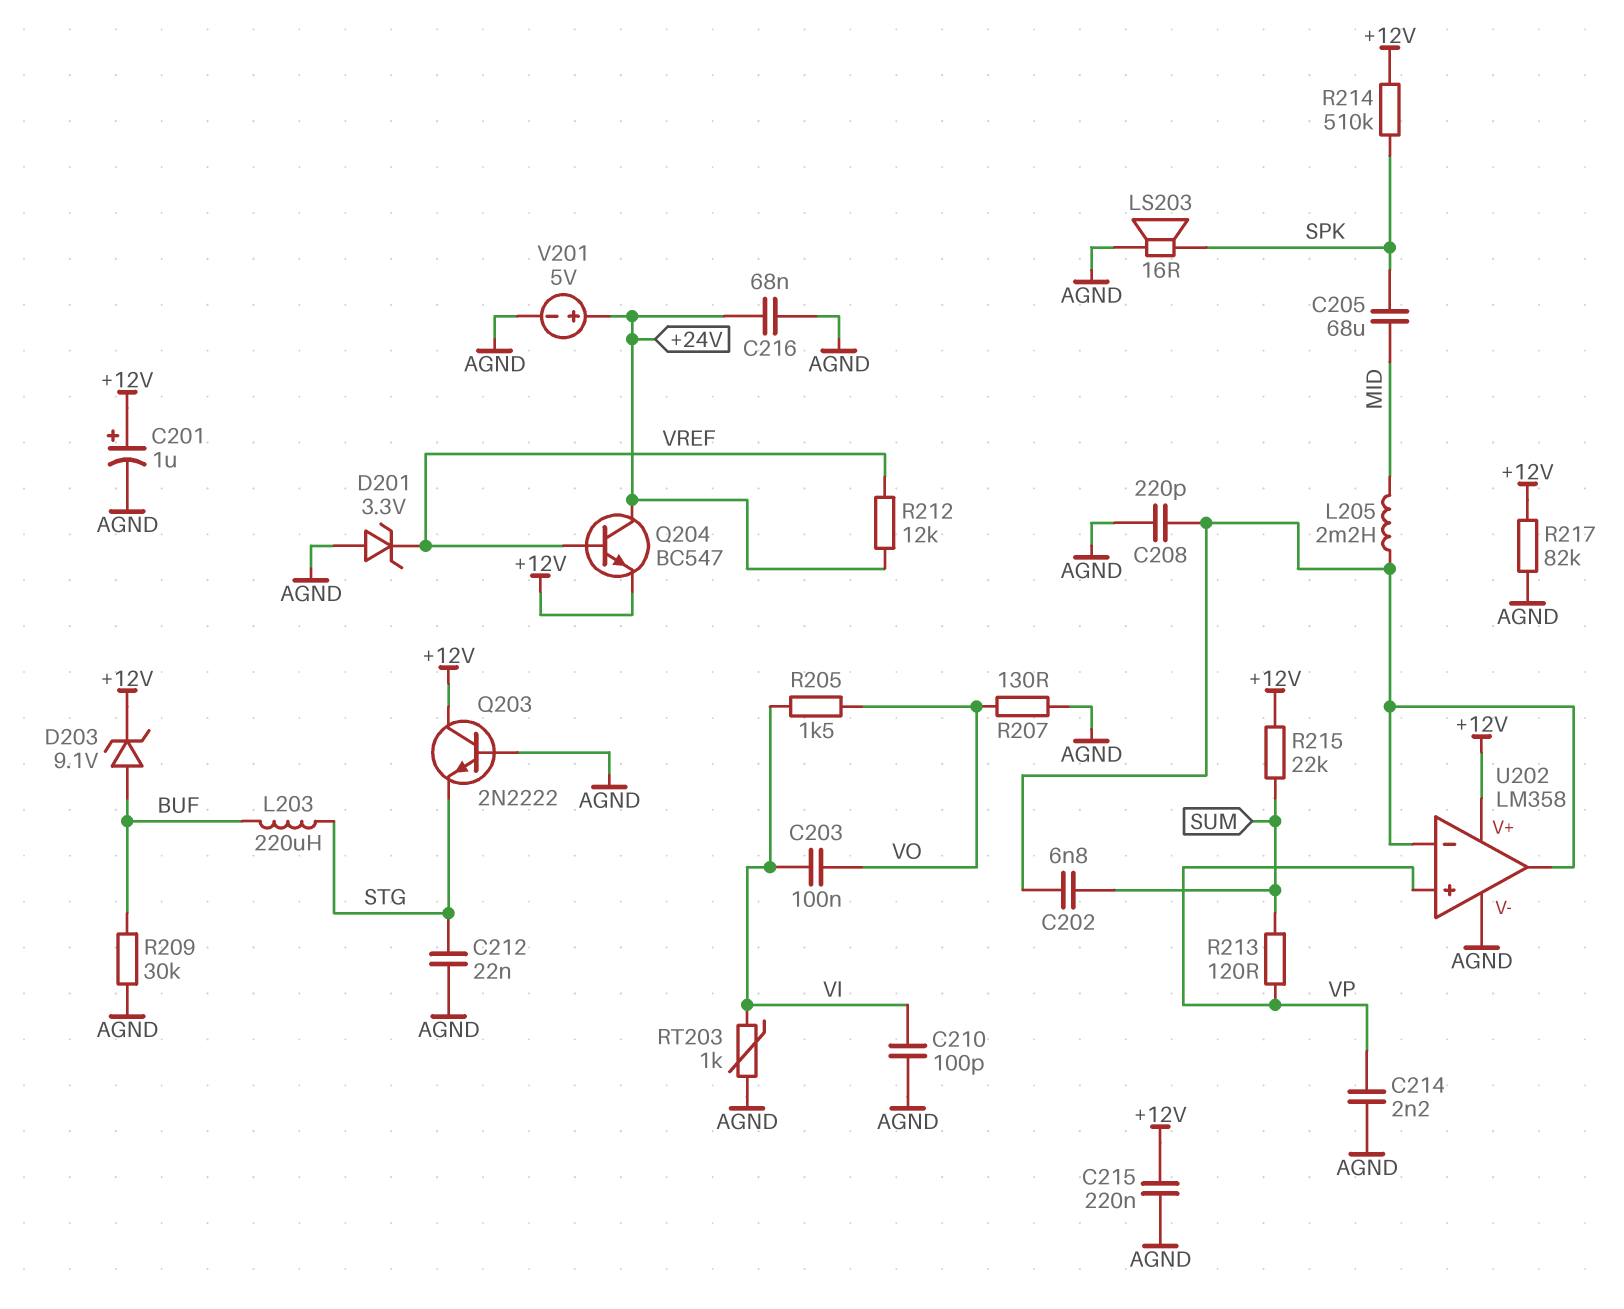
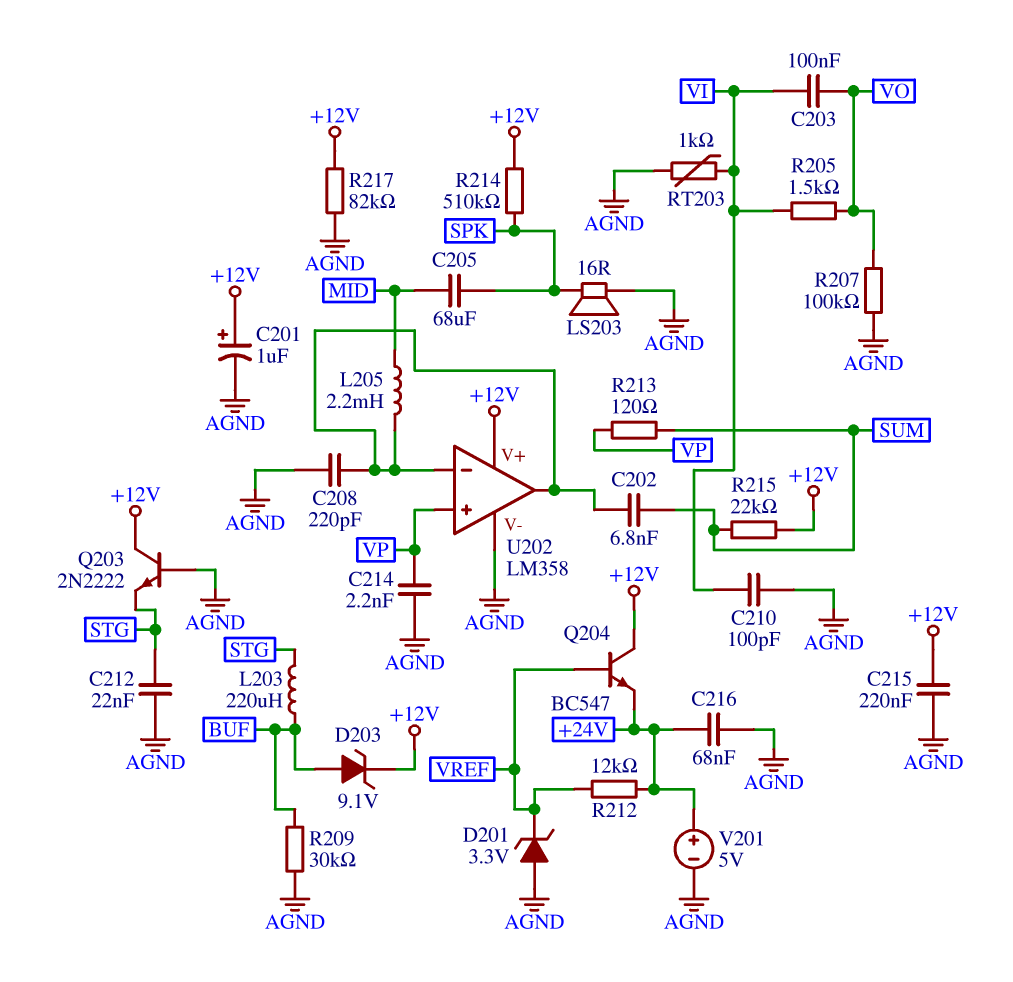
Q204: NPN BC547 (B VREF, C +24V, E +12V) -> NPN BC547 (B VREF, C +12V, E +24V)
R207: 130 (AGND, VO) -> 100k (AGND, VO)

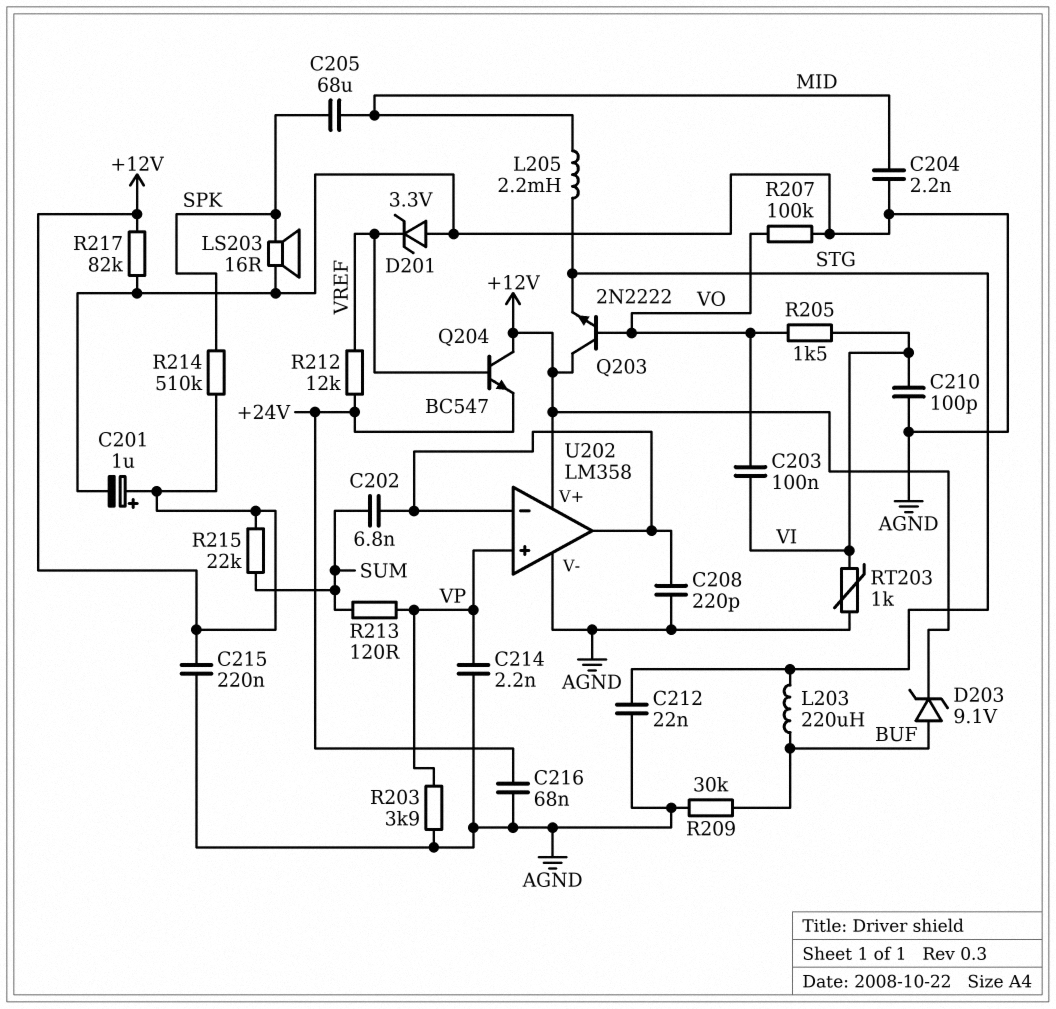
C204: none -> 2.2nF (AGND, MID)
L205: 2.2mH (MID, U202/in-) -> 2.2mH (MID, STG)
Q203: NPN 2N2222 (B AGND, C +12V, E STG) -> NPN 2N2222 (B VO, C +12V, E STG)
R203: none -> 3.9k (AGND, VP)
V201: 5V (plus +24V, minus AGND) -> none

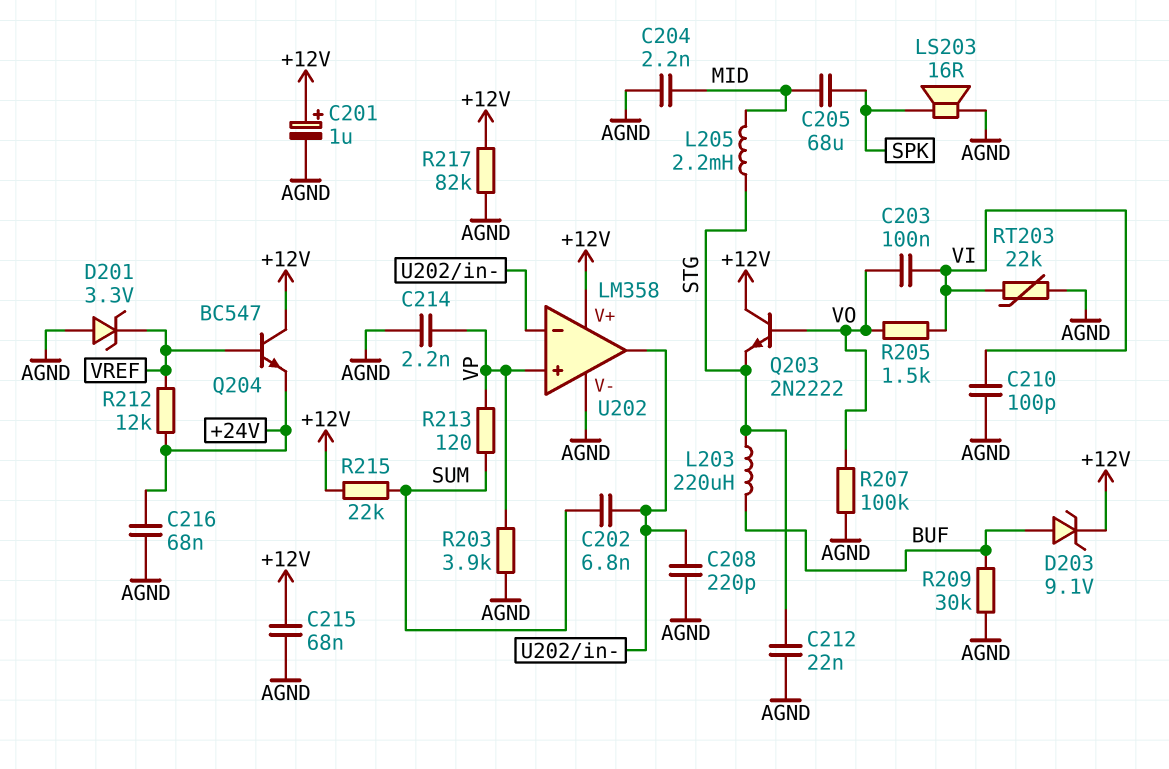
C215: 220nF (+12V, AGND) -> 68nF (+12V, AGND)
R214: 510k (+12V, SPK) -> none
RT203: 1k (AGND, VI) -> 22k (AGND, VI)

